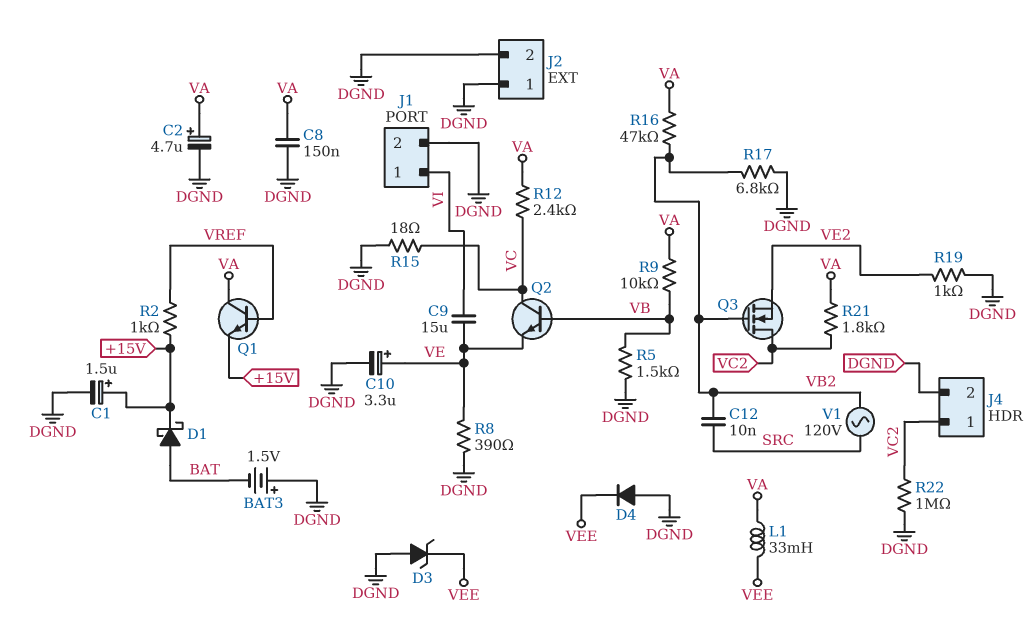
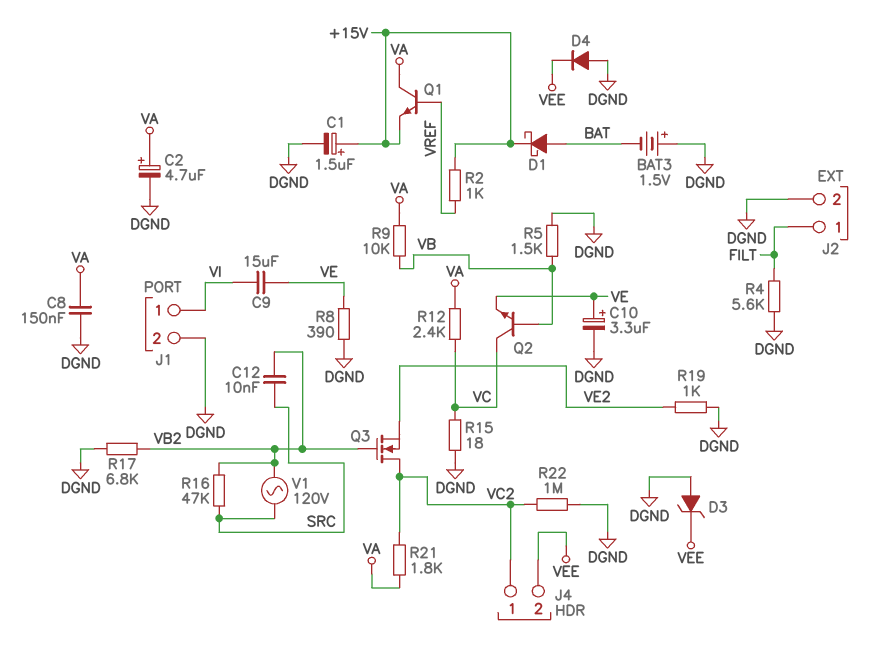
J2 pin 1: DGND -> FILT
J4 pin 2: DGND -> VEE
L1: 33mH (VA, VEE) -> none
R4: none -> 5.6k (DGND, FILT)
R16: 47k (VA, VB2) -> 47k (SRC, VB2)

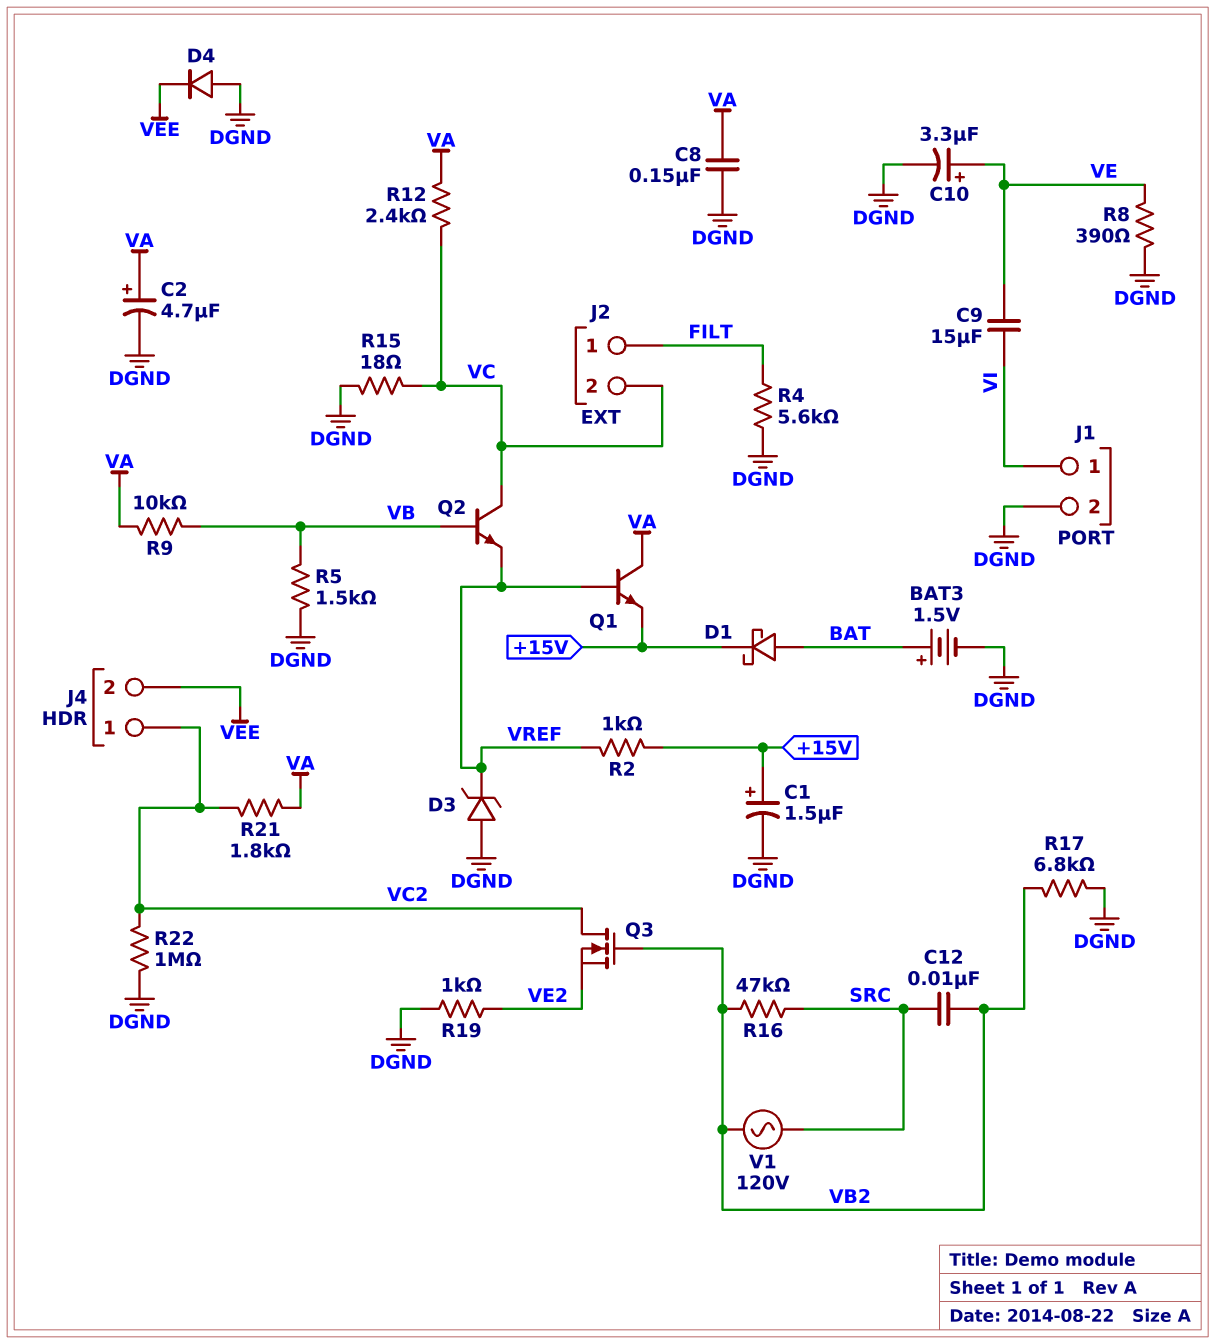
BAT3: 1.5V (plus DGND, minus BAT) -> 1.5V (plus BAT, minus DGND)
D3: zener (A DGND, K VEE) -> zener (A DGND, K VREF)
J2 pin 2: DGND -> VC
Q2: NPN (B VB, C VC, E VE) -> NPN (B VB, C VC, E VREF)

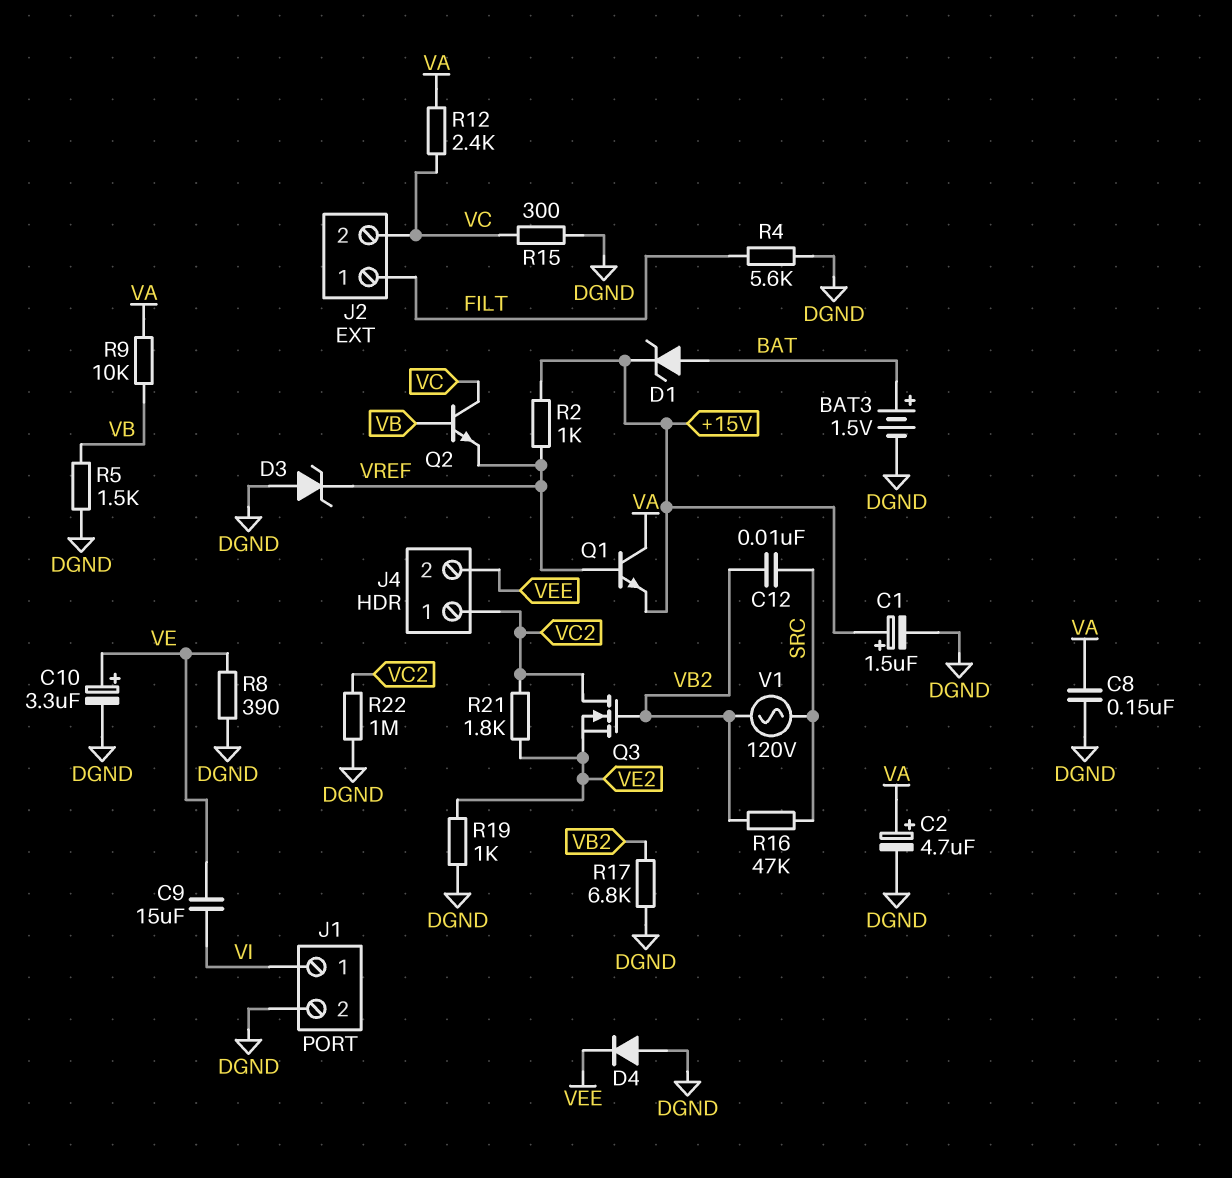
D1: schottky (A BAT, K +15V) -> zener (A BAT, K +15V)
R15: 18 (DGND, VC) -> 300 (DGND, VC)
R21: 1.8k (VA, VC2) -> 1.8k (VC2, VE2)

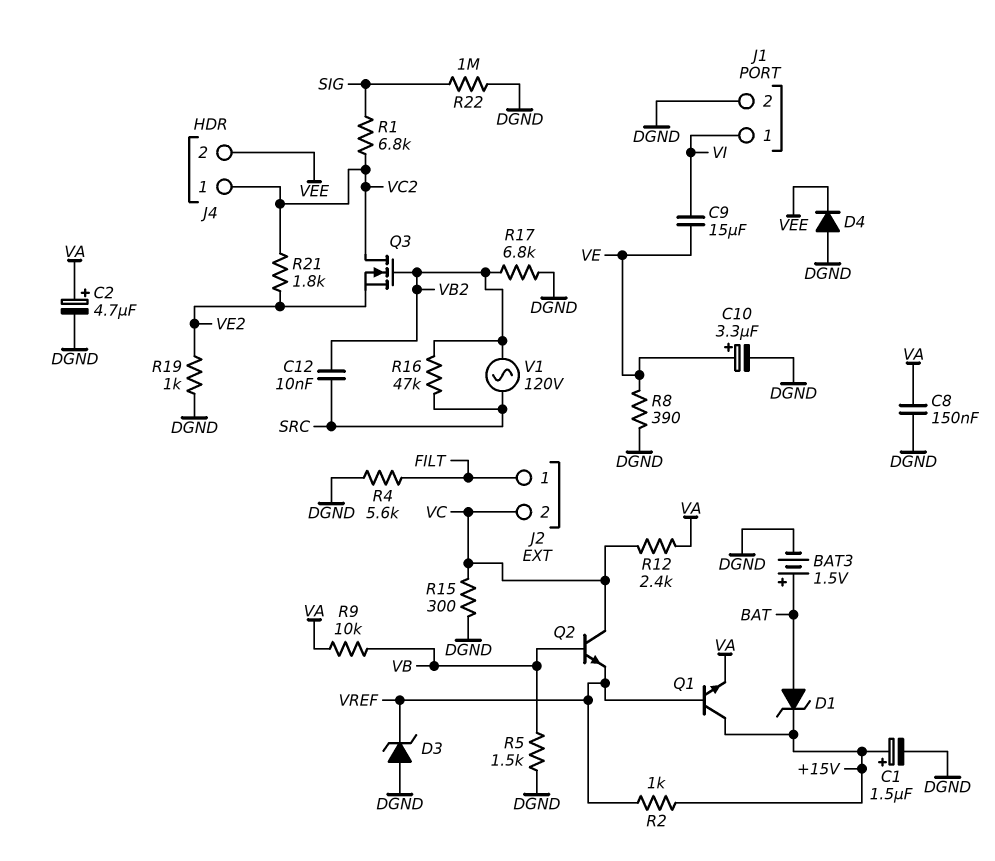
Q1: NPN (B VREF, C VA, E +15V) -> NPN (B VREF, C +15V, E VA)
R1: none -> 6.8k (SIG, VC2)
R22: 1M (DGND, VC2) -> 1M (DGND, SIG)

